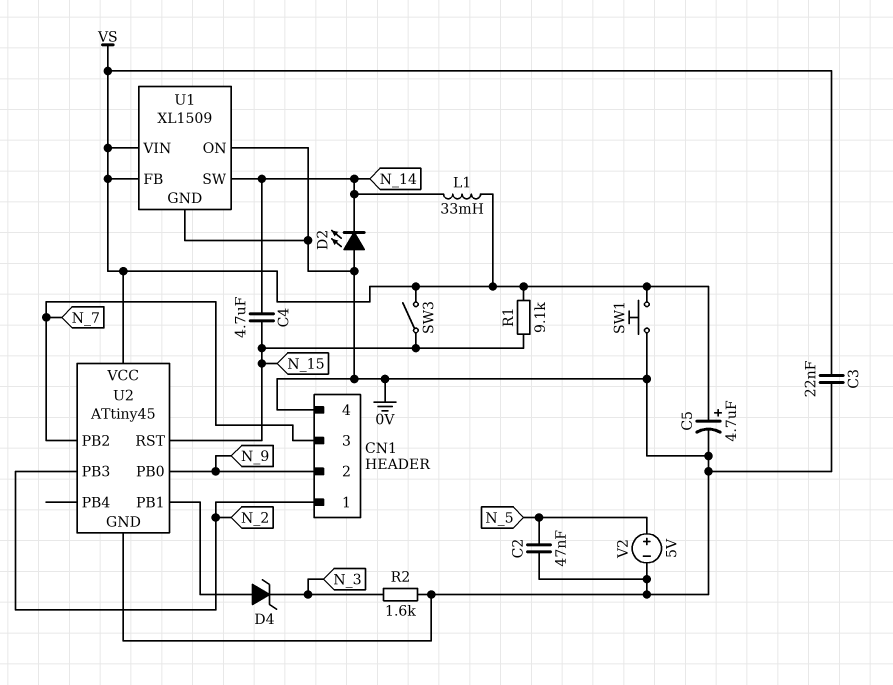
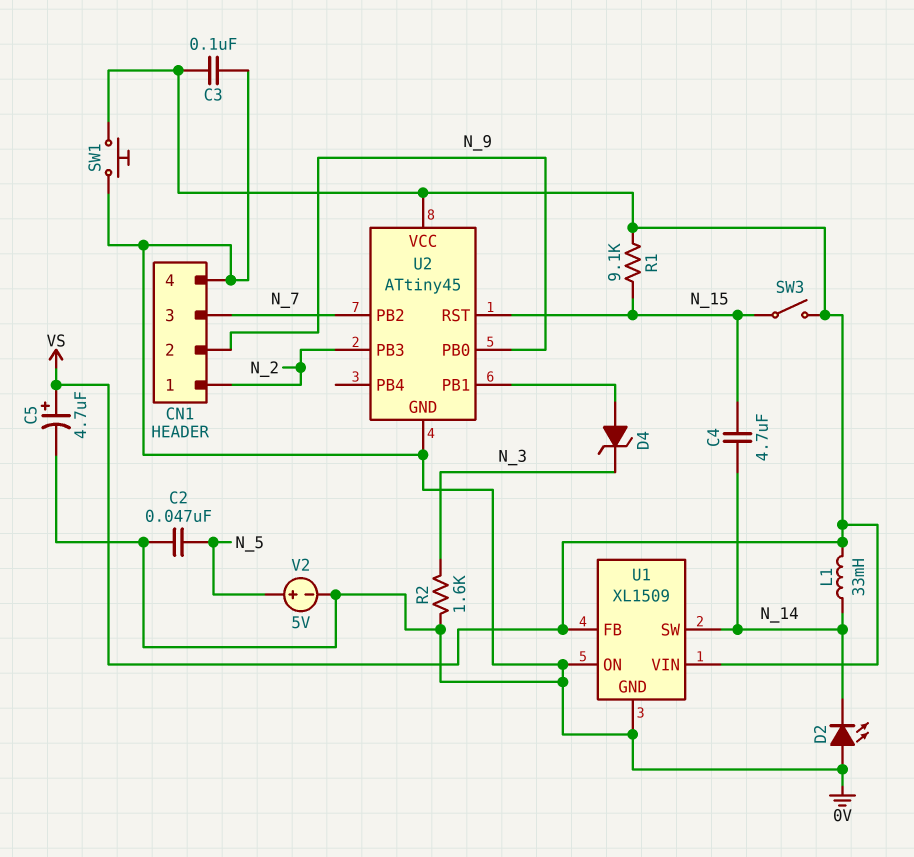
C3: 22nF (0V, VS) -> 100nF (0V, VS)

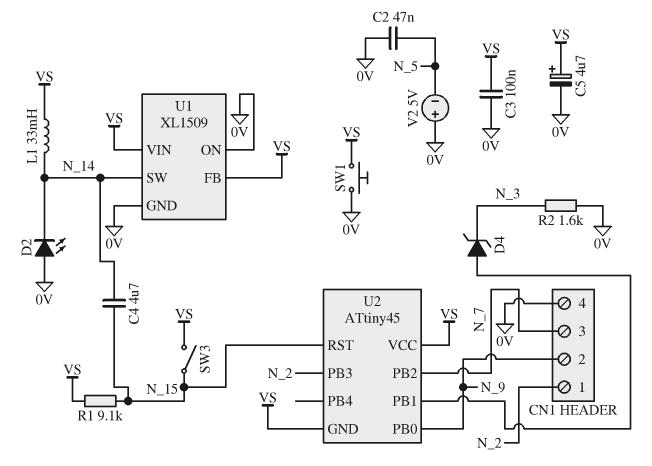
U2 pin GND: 0V -> VS
V2: 5V (plus N_5, minus 0V) -> 5V (plus 0V, minus N_5)

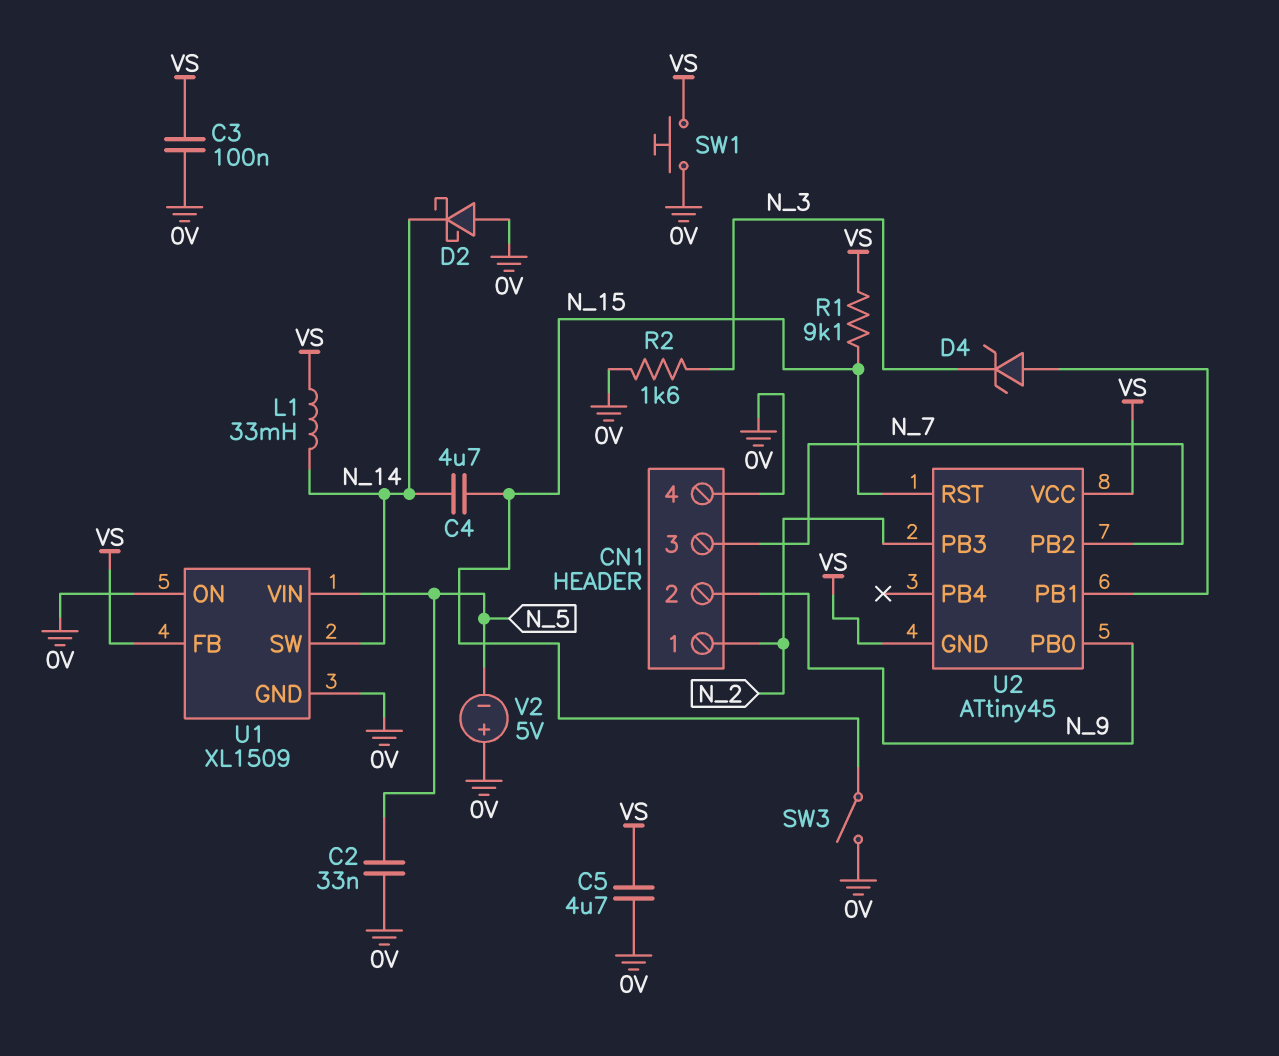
C2: 47nF (0V, N_5) -> 33nF (0V, N_5)
C5: 4.7uF (plus VS, minus 0V) -> 4.7uF (0V, VS)
D2: LED (A 0V, K N_14) -> schottky (A 0V, K N_14)
SW3: switch (N_15, VS) -> switch (0V, N_15)
U1 pin VIN: VS -> N_5

